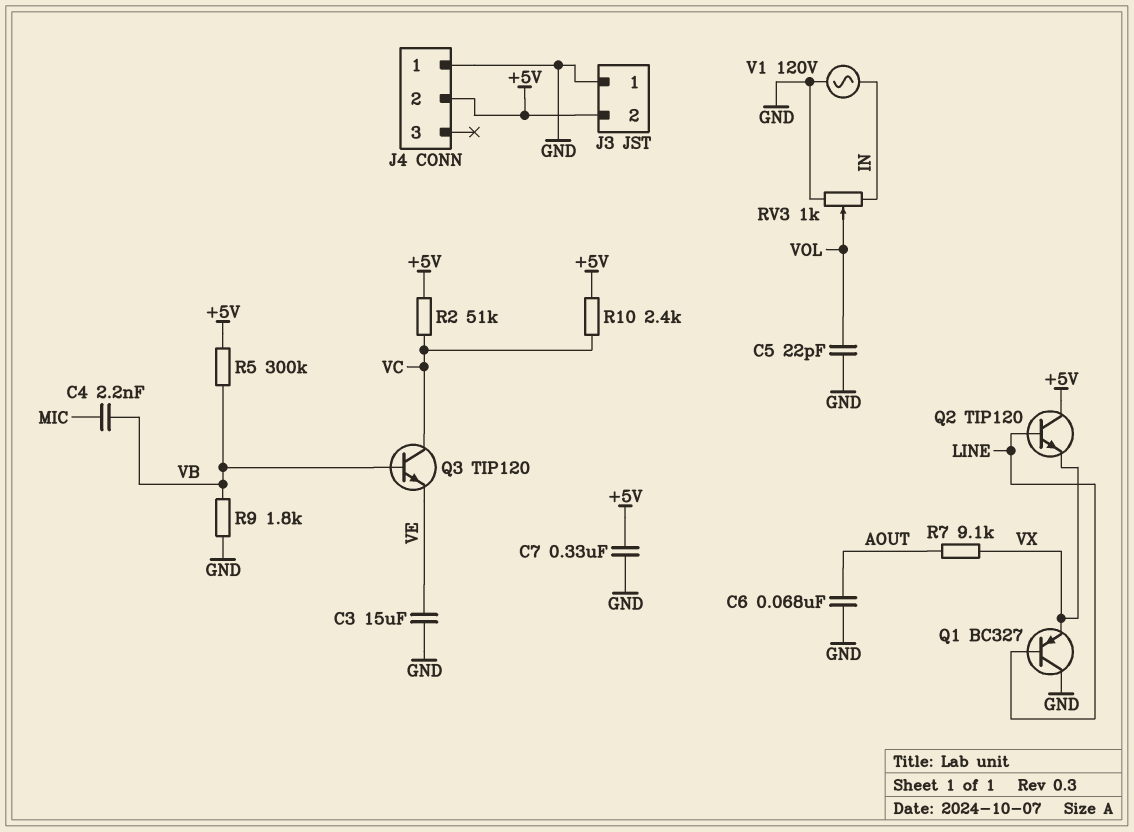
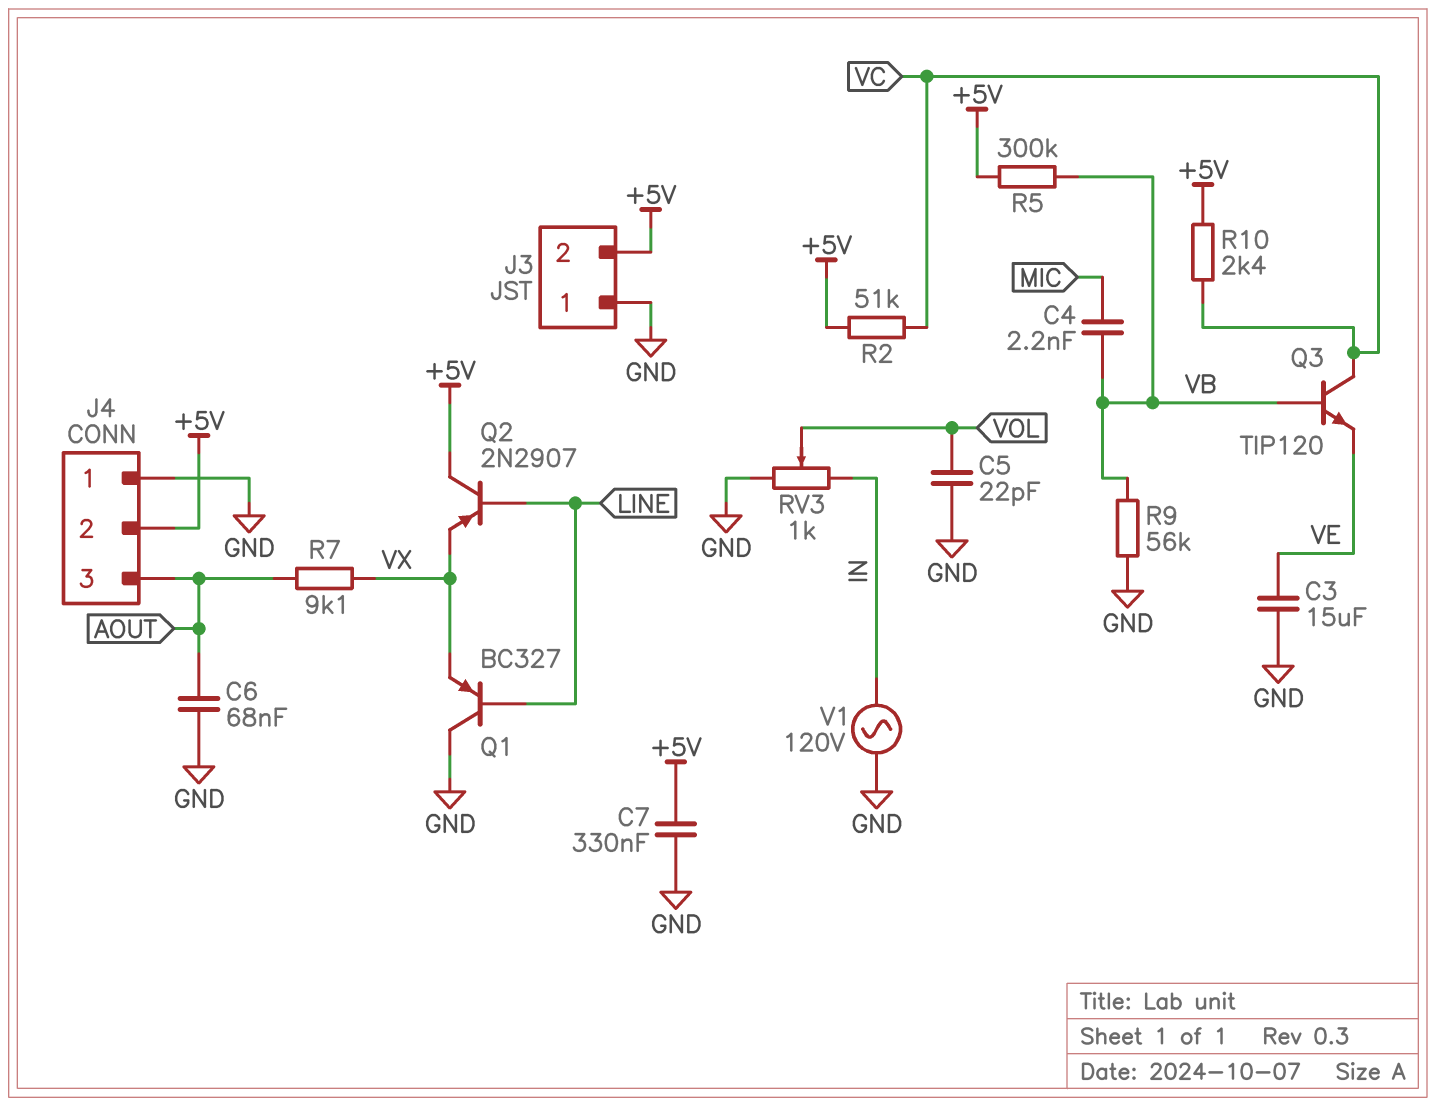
J4 pin 3: none -> AOUT
Q2: NPN TIP120 (B LINE, C +5V, E VX) -> PNP 2N2907 (B LINE, C +5V, E VX)
R9: 1.8k (GND, VB) -> 56k (GND, VB)

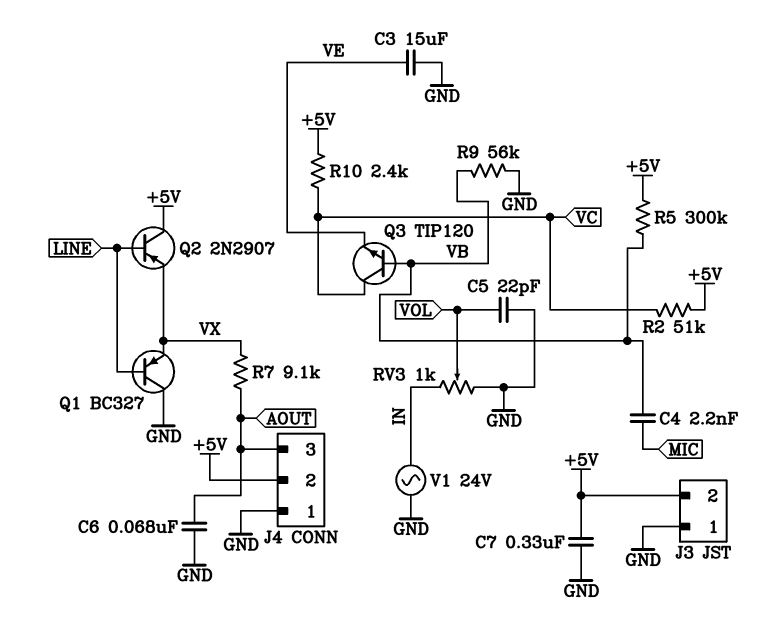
V1: AC 120V (GND, IN) -> AC 24V (GND, IN)

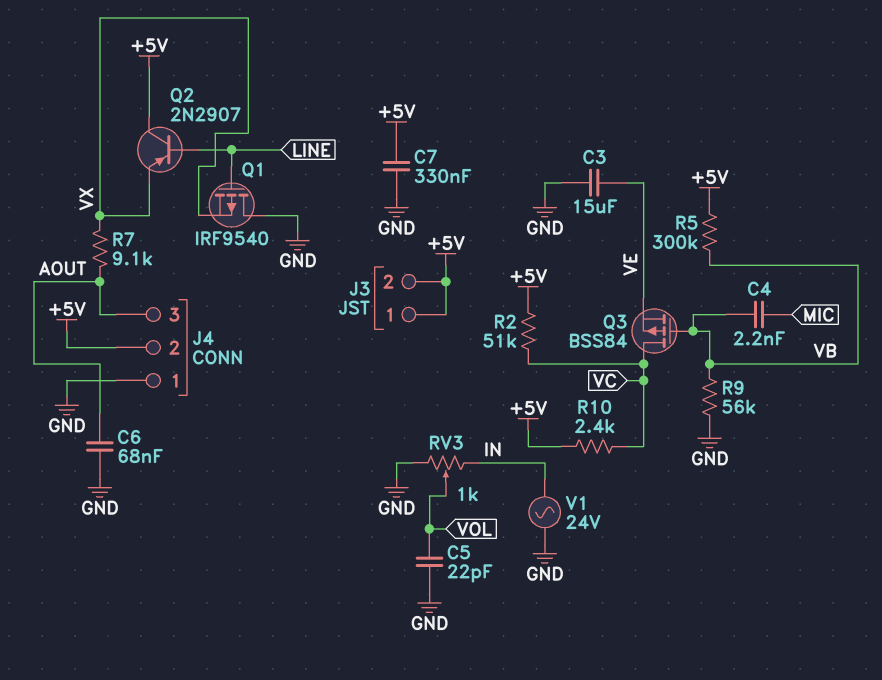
J3 pin 1: GND -> +5V
Q1: PNP BC327 (B LINE, C GND, E VX) -> PMOS IRF9540 (G LINE, D GND, S VX)
Q3: NPN TIP120 (B VB, C VC, E VE) -> PMOS BSS84 (G VB, D VC, S VE)

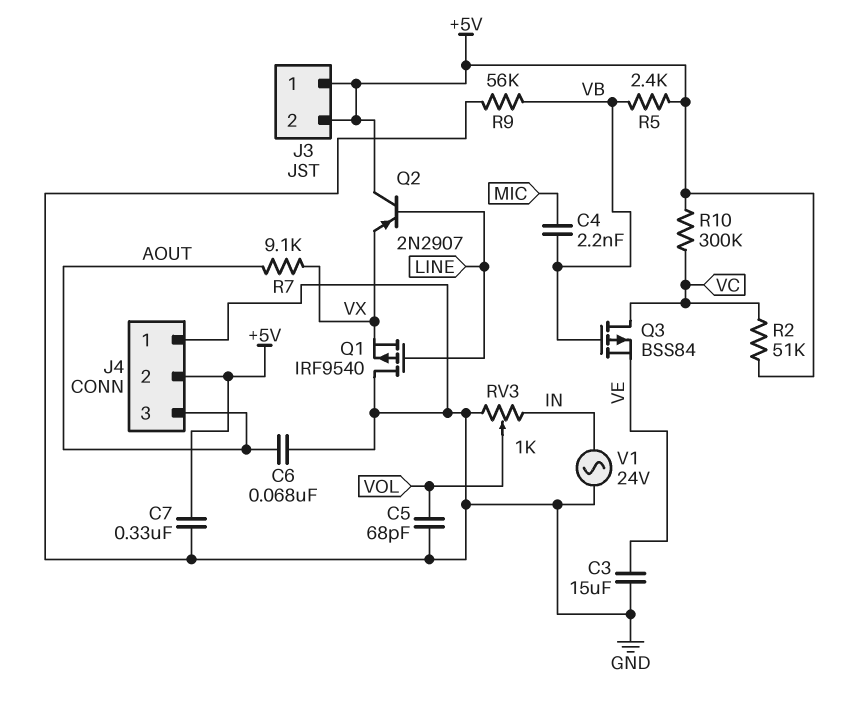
C5: 22pF (GND, VOL) -> 68pF (GND, VOL)
R5: 300k (+5V, VB) -> 2.4k (+5V, VB)
R10: 2.4k (+5V, VC) -> 300k (+5V, VC)

